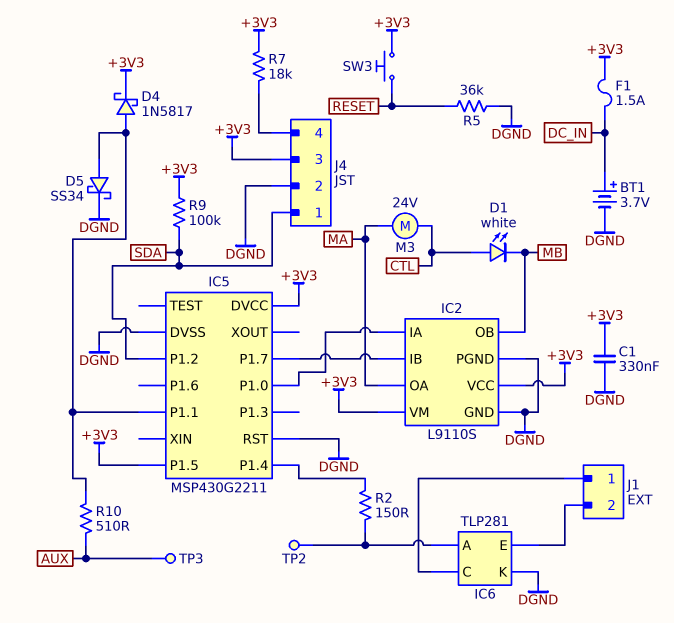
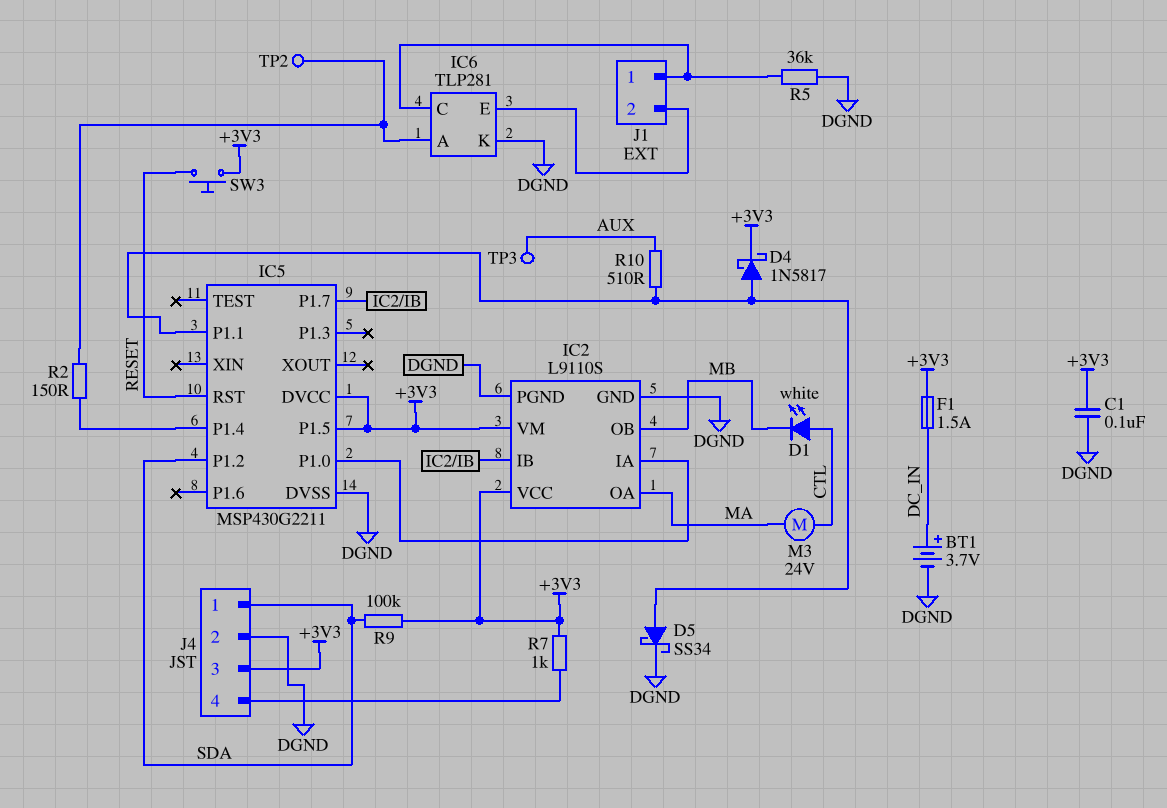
C1: 330nF (+3V3, DGND) -> 100nF (+3V3, DGND)
IC5 pin RST: DGND -> RESET
R5: 36k (DGND, RESET) -> 36k (DGND, IC6/C)
R7: 18k (+3V3, J4/4) -> 1k (+3V3, J4/4)

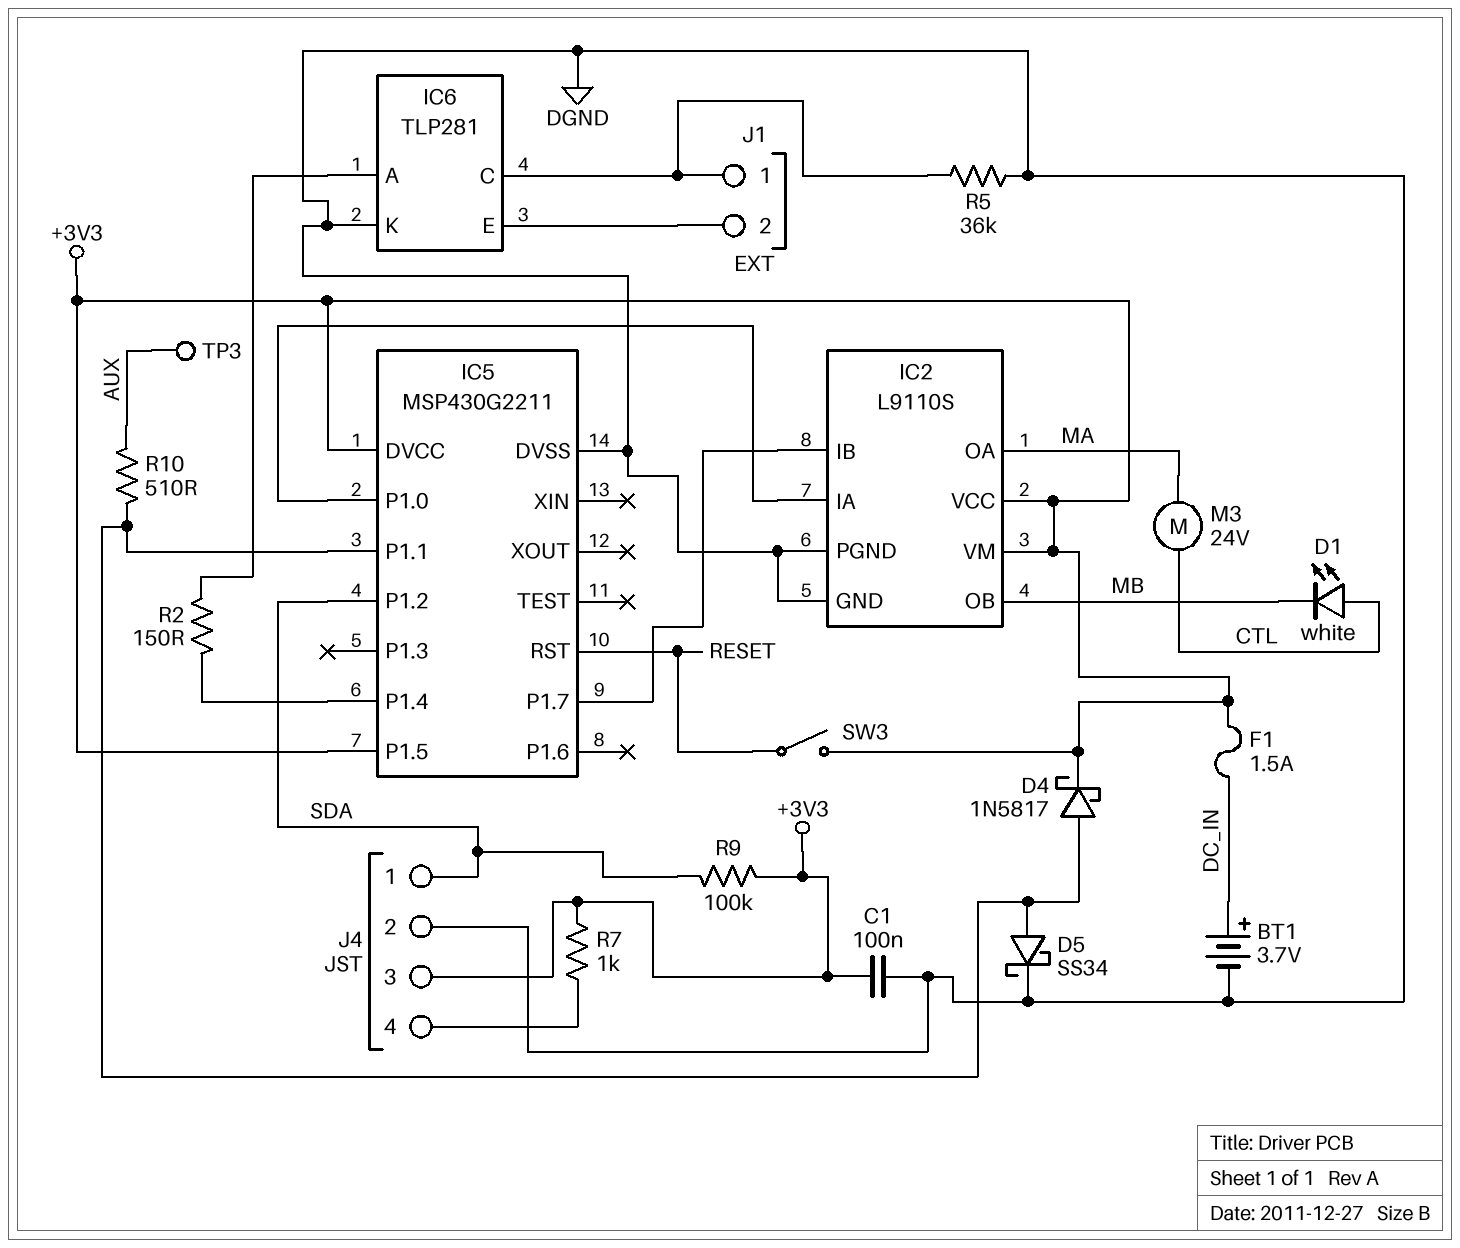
SW3: button (+3V3, RESET) -> switch (+3V3, RESET)
TP2: test point (IC6/A) -> none

